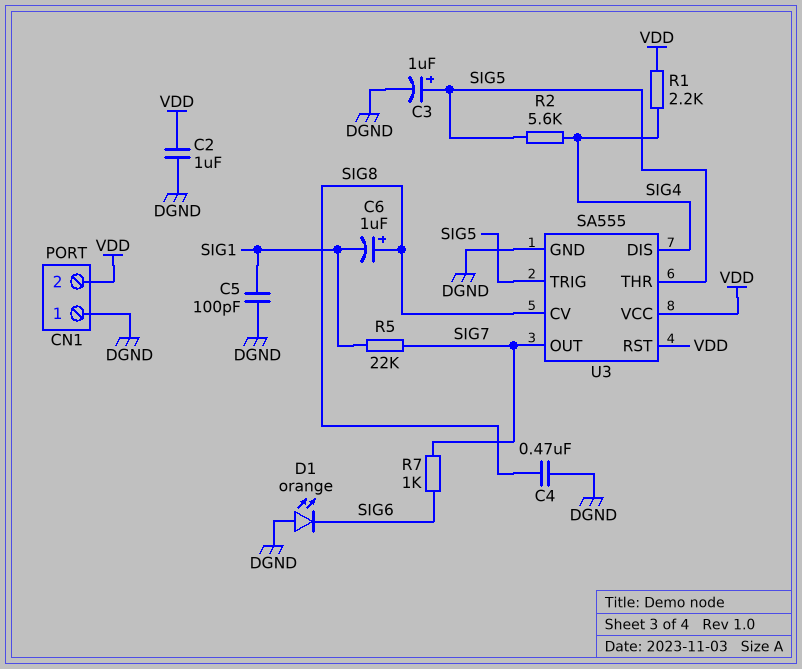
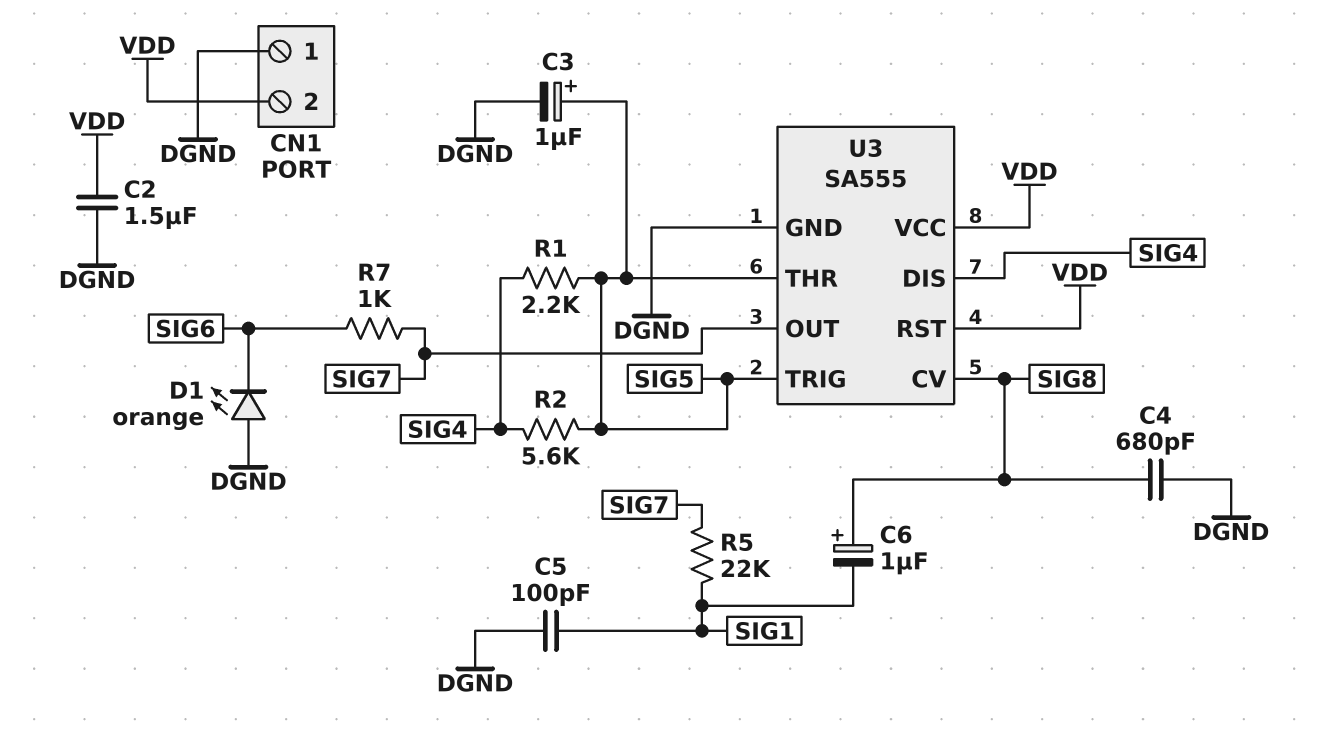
C2: 1uF (DGND, VDD) -> 1.5uF (DGND, VDD)
C4: 470nF (DGND, SIG8) -> 680pF (DGND, SIG8)
R1: 2.2k (SIG4, VDD) -> 2.2k (SIG4, SIG5)

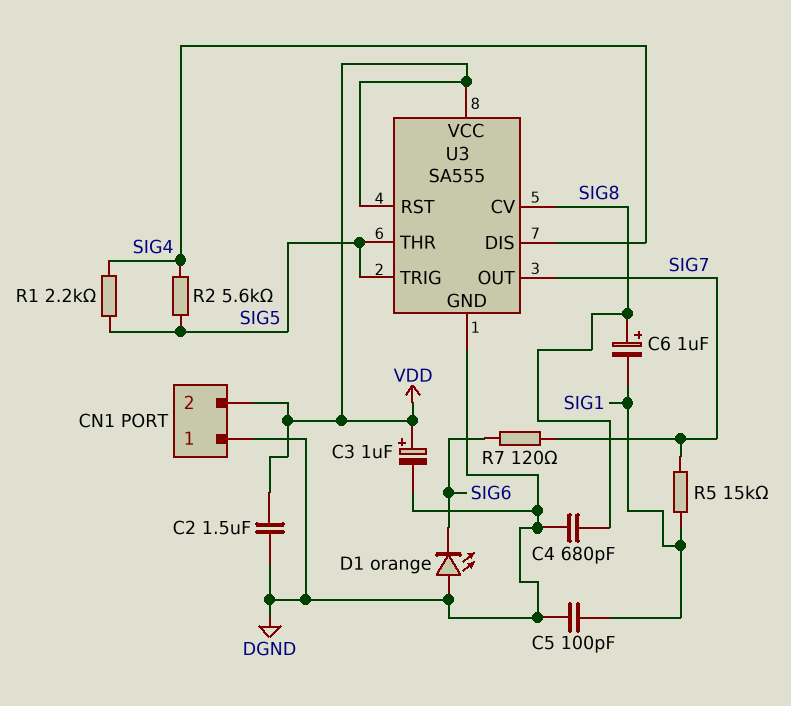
C3: 1uF (plus SIG5, minus DGND) -> 1uF (plus VDD, minus DGND)
R5: 22k (SIG1, SIG7) -> 15k (SIG1, SIG7)
R7: 1k (SIG6, SIG7) -> 120 (SIG6, SIG7)

